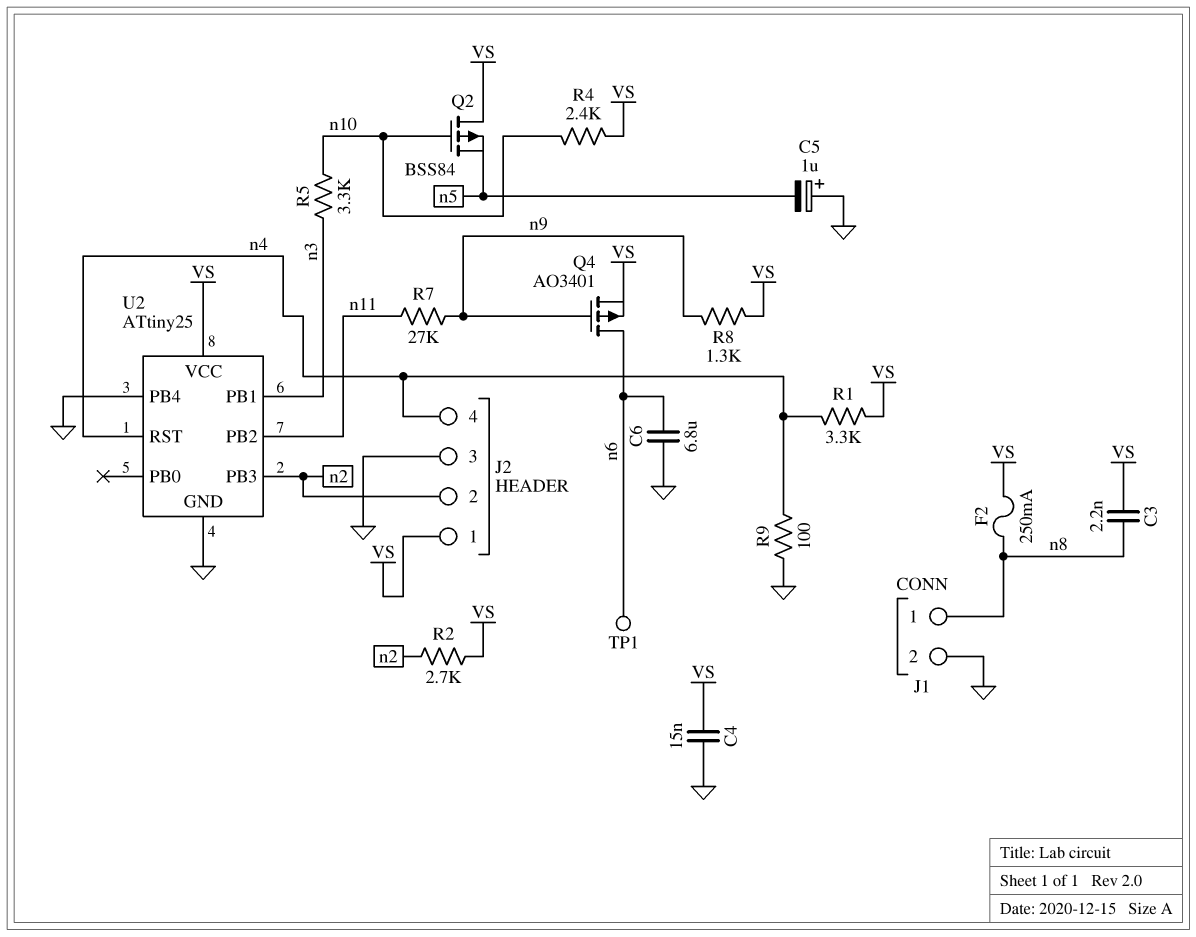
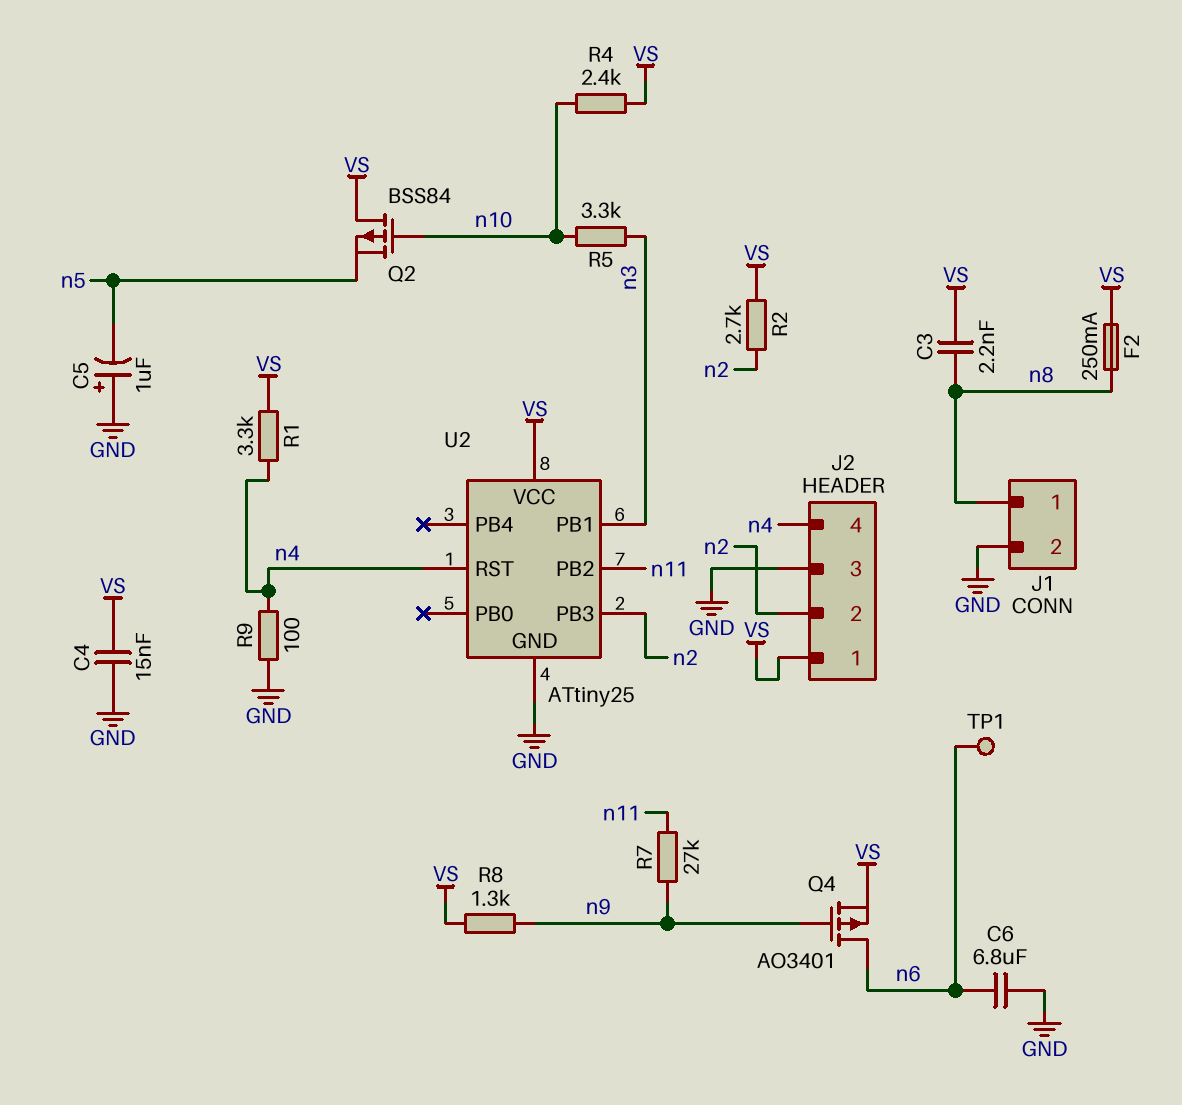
U2 pin PB4: GND -> none

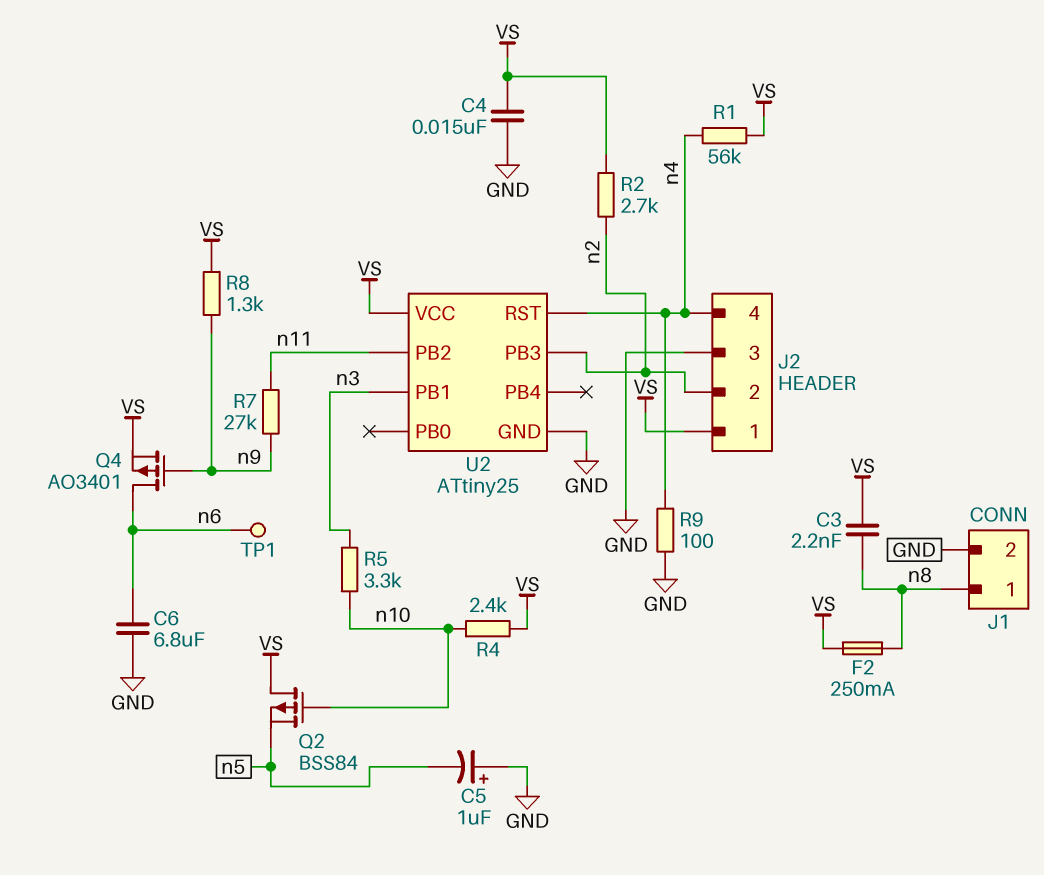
R1: 3.3k (VS, n4) -> 56k (VS, n4)

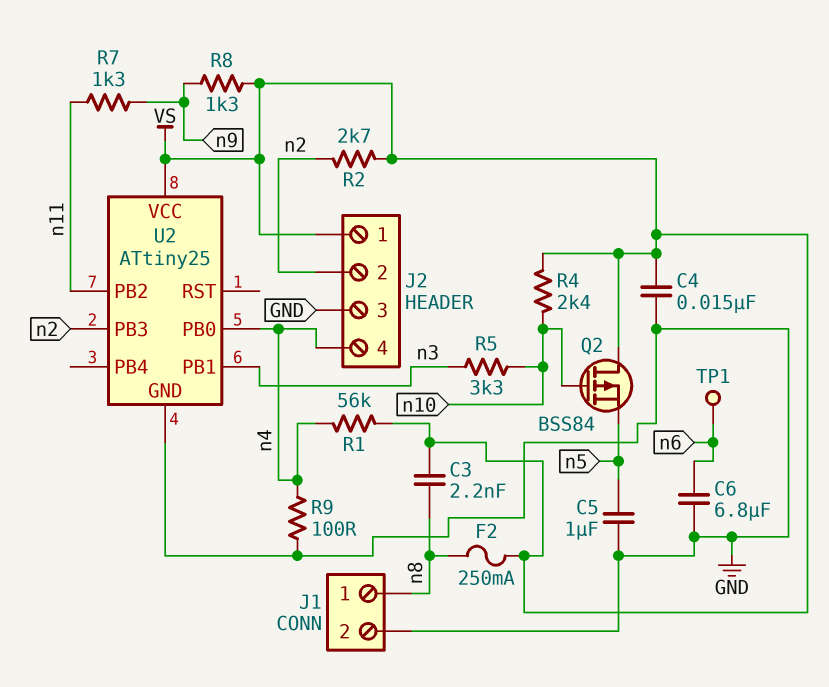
C5: 1uF (plus GND, minus n5) -> 1uF (GND, n5)
Q4: PMOS AO3401 (G n9, D n6, S VS) -> none
R7: 27k (n9, n11) -> 1.3k (n9, n11)
U2 pin PB0: none -> n4
U2 pin RST: n4 -> none

